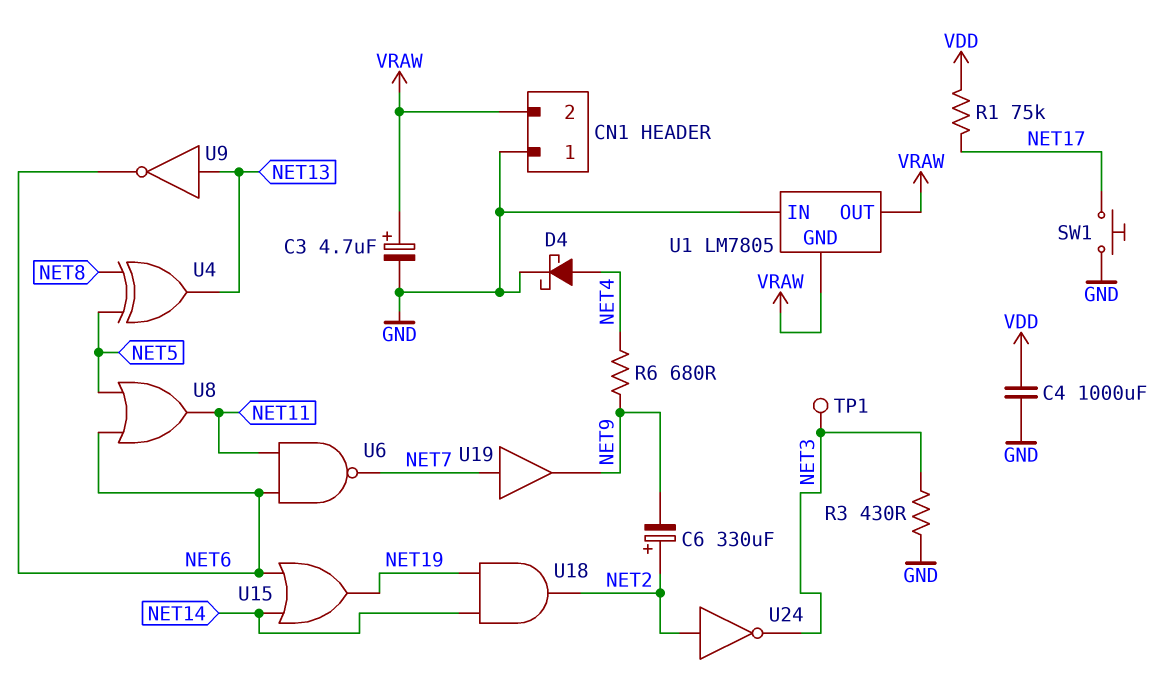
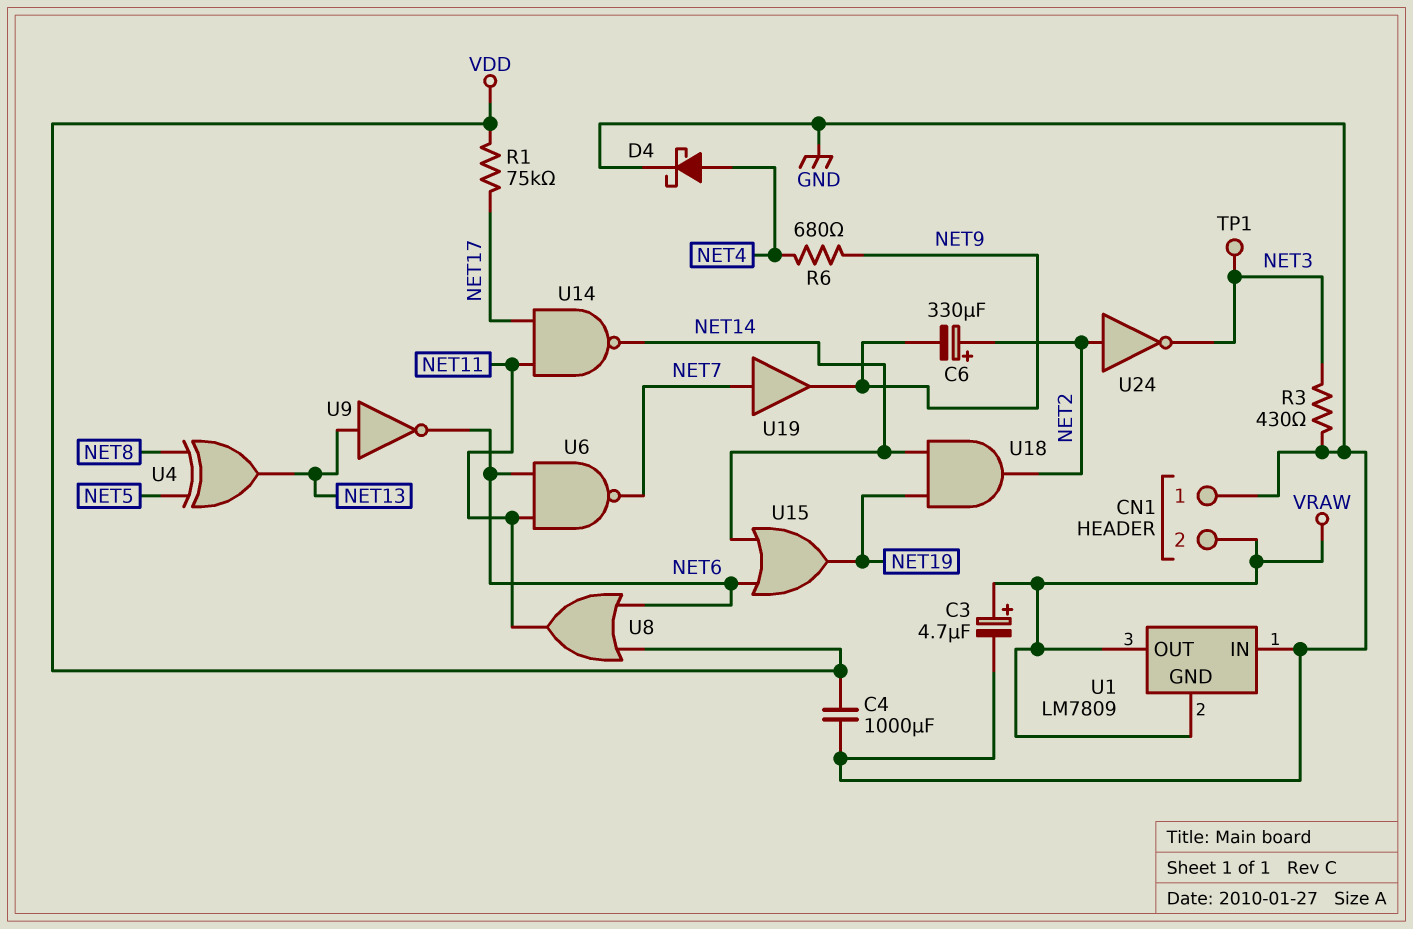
SW1: button (GND, NET17) -> none
U1: LM7805 -> LM7809
U8: OR (in NET5, in NET6, out NET11) -> OR (in NET6, in VDD, out NET11)
U14: none -> NAND (in NET11, in NET17, out NET14)

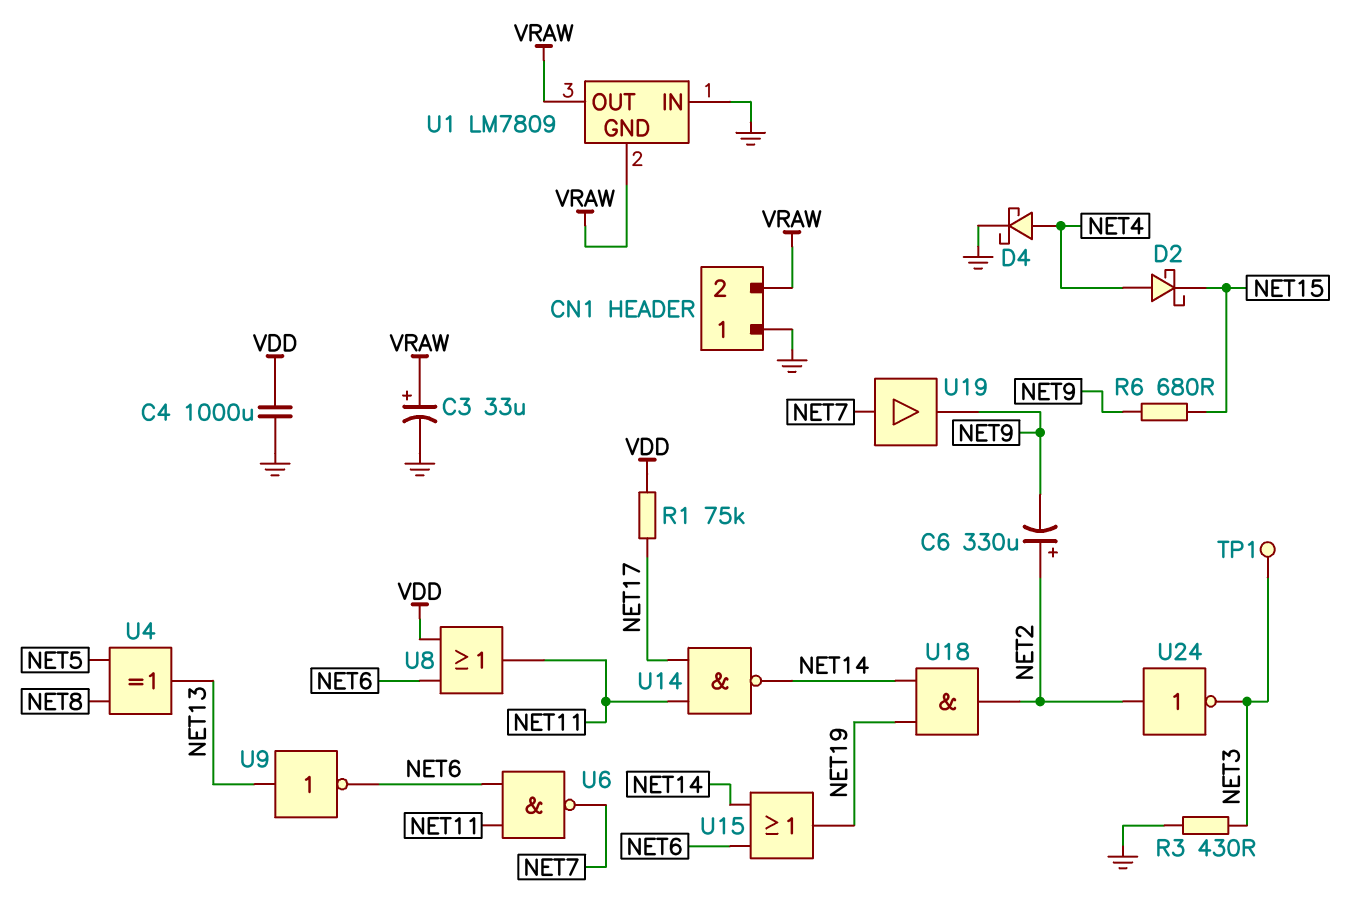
C3: 4.7uF (plus VRAW, minus GND) -> 33uF (plus VRAW, minus GND)
D2: none -> schottky (A NET4, K NET15)
R6: 680 (NET4, NET9) -> 680 (NET9, NET15)

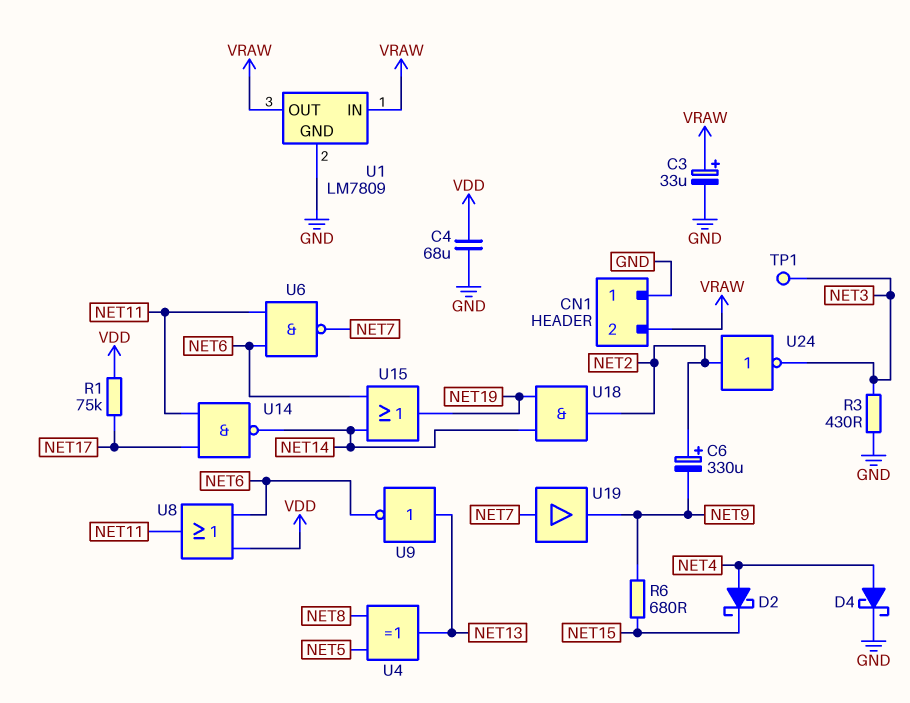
C4: 1000uF (GND, VDD) -> 68uF (GND, VDD)
U1 pin GND: VRAW -> GND
U1 pin IN: GND -> VRAW

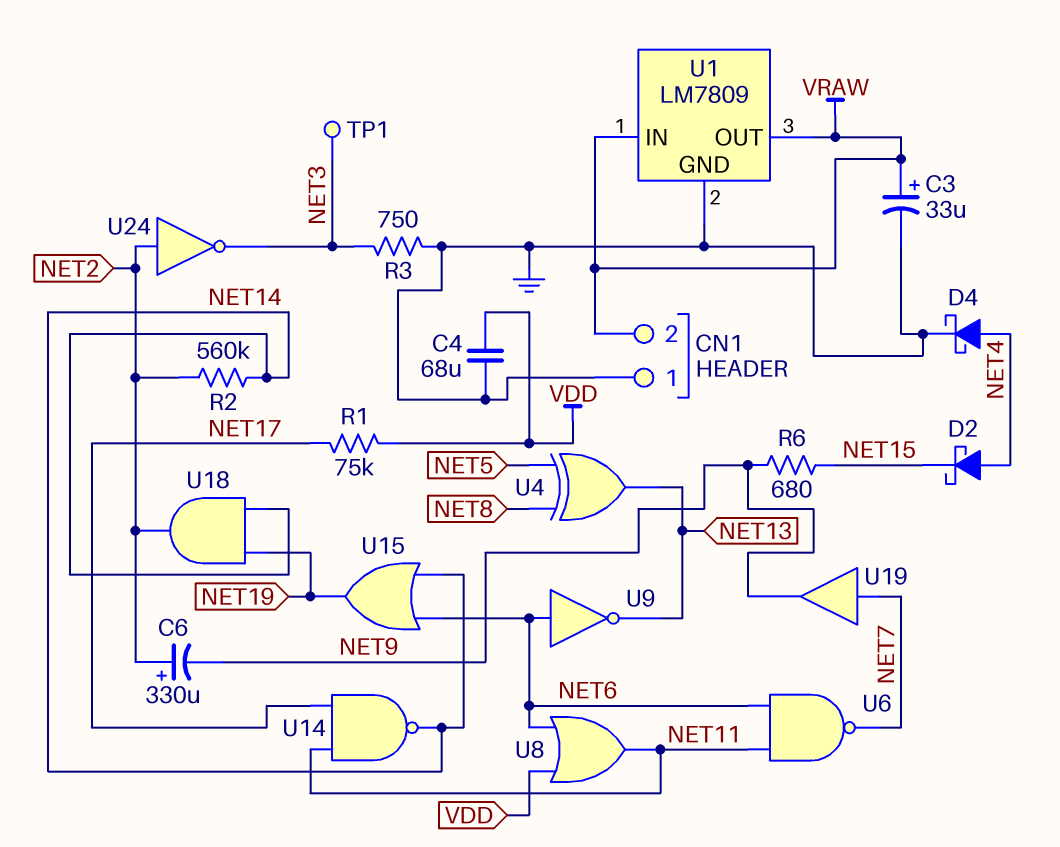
R2: none -> 560k (NET2, NET14)
R3: 430 (GND, NET3) -> 750 (GND, NET3)
U9: NOT (in NET13, out NET6) -> NOT (in NET6, out NET13)

